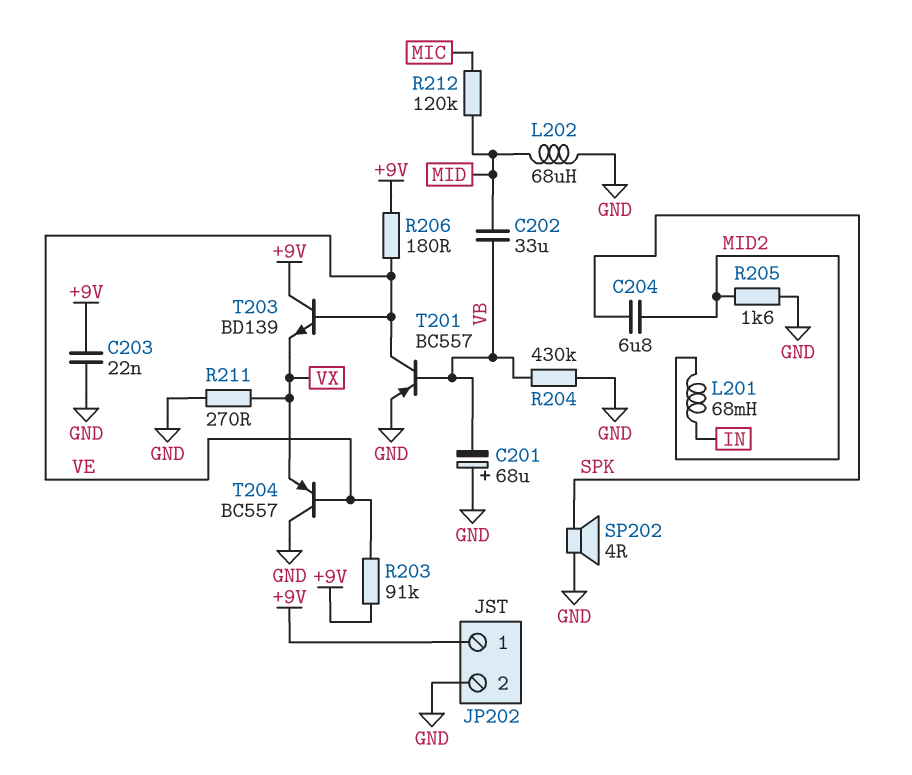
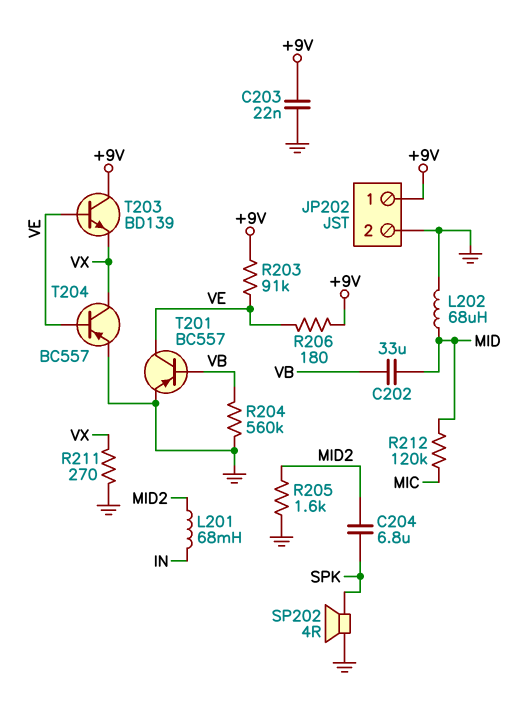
C201: 68uF (plus GND, minus VB) -> none
R204: 430k (GND, VB) -> 560k (GND, VB)
T204: PNP BC557 (B VE, C GND, E VX) -> PNP BC557 (B VE, C VX, E GND)

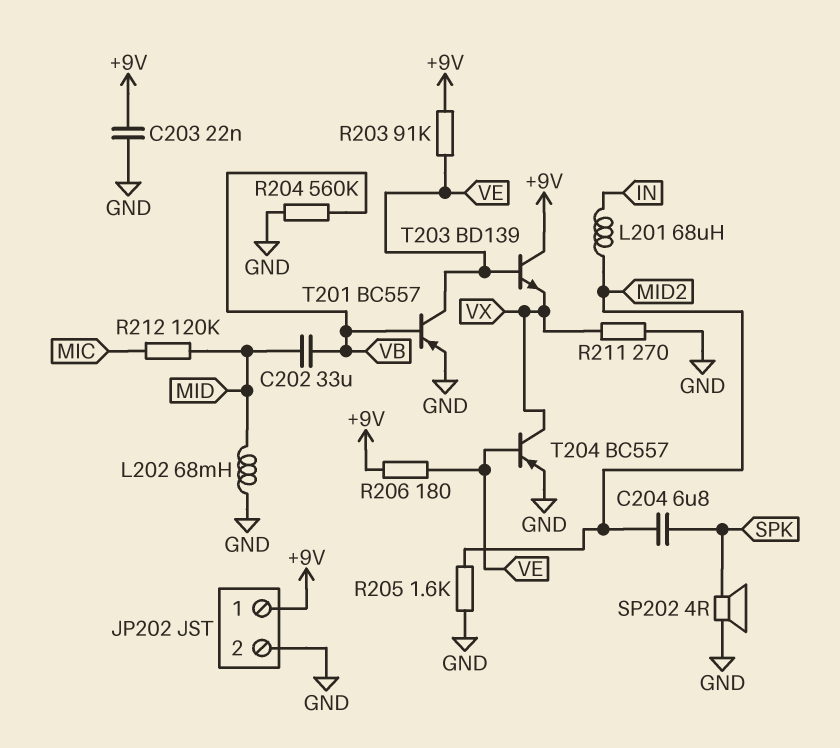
L201: 68mH (IN, MID2) -> 68uH (IN, MID2)
L202: 68uH (GND, MID) -> 68mH (GND, MID)

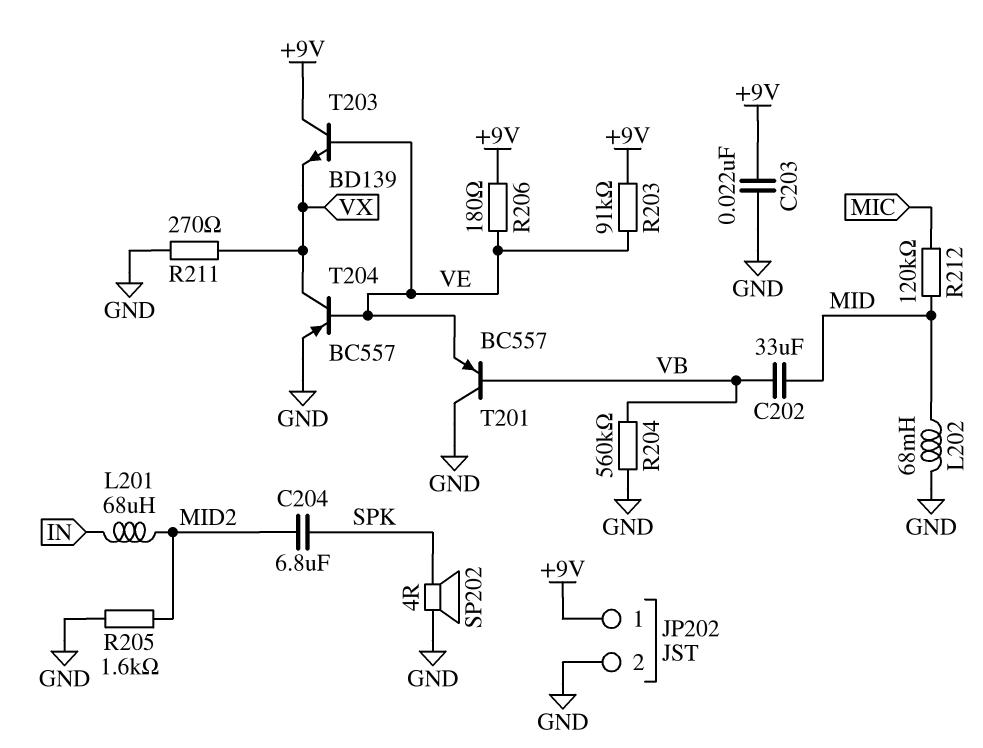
T201: PNP BC557 (B VB, C VE, E GND) -> PNP BC557 (B VB, C GND, E VE)

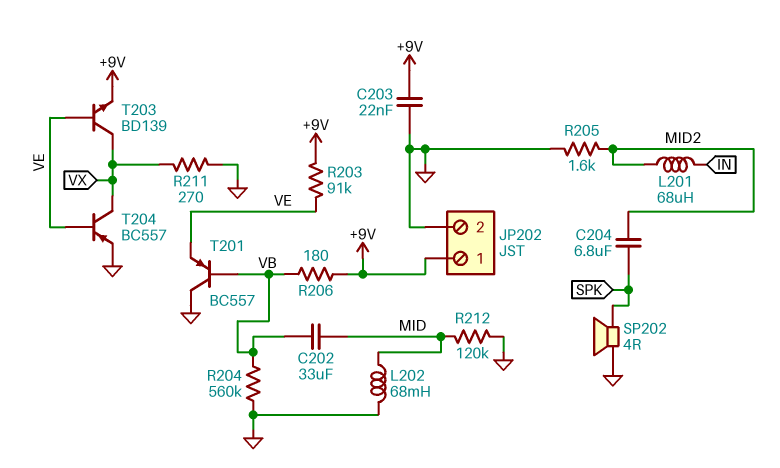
R206: 180 (+9V, VE) -> 180 (+9V, VB)
R212: 120k (MIC, MID) -> 120k (GND, MID)
T203: NPN BD139 (B VE, C +9V, E VX) -> NPN BD139 (B VE, C VX, E +9V)

